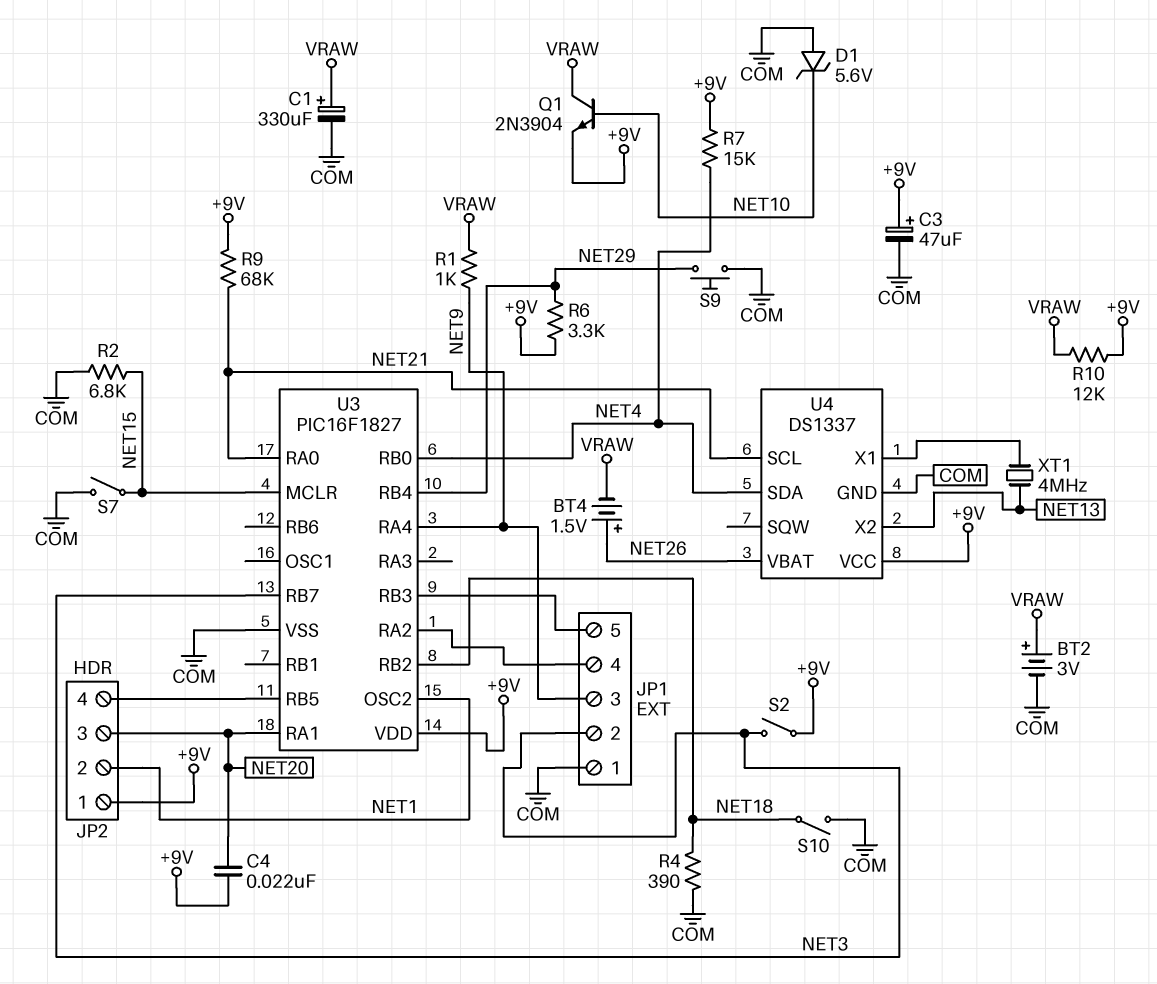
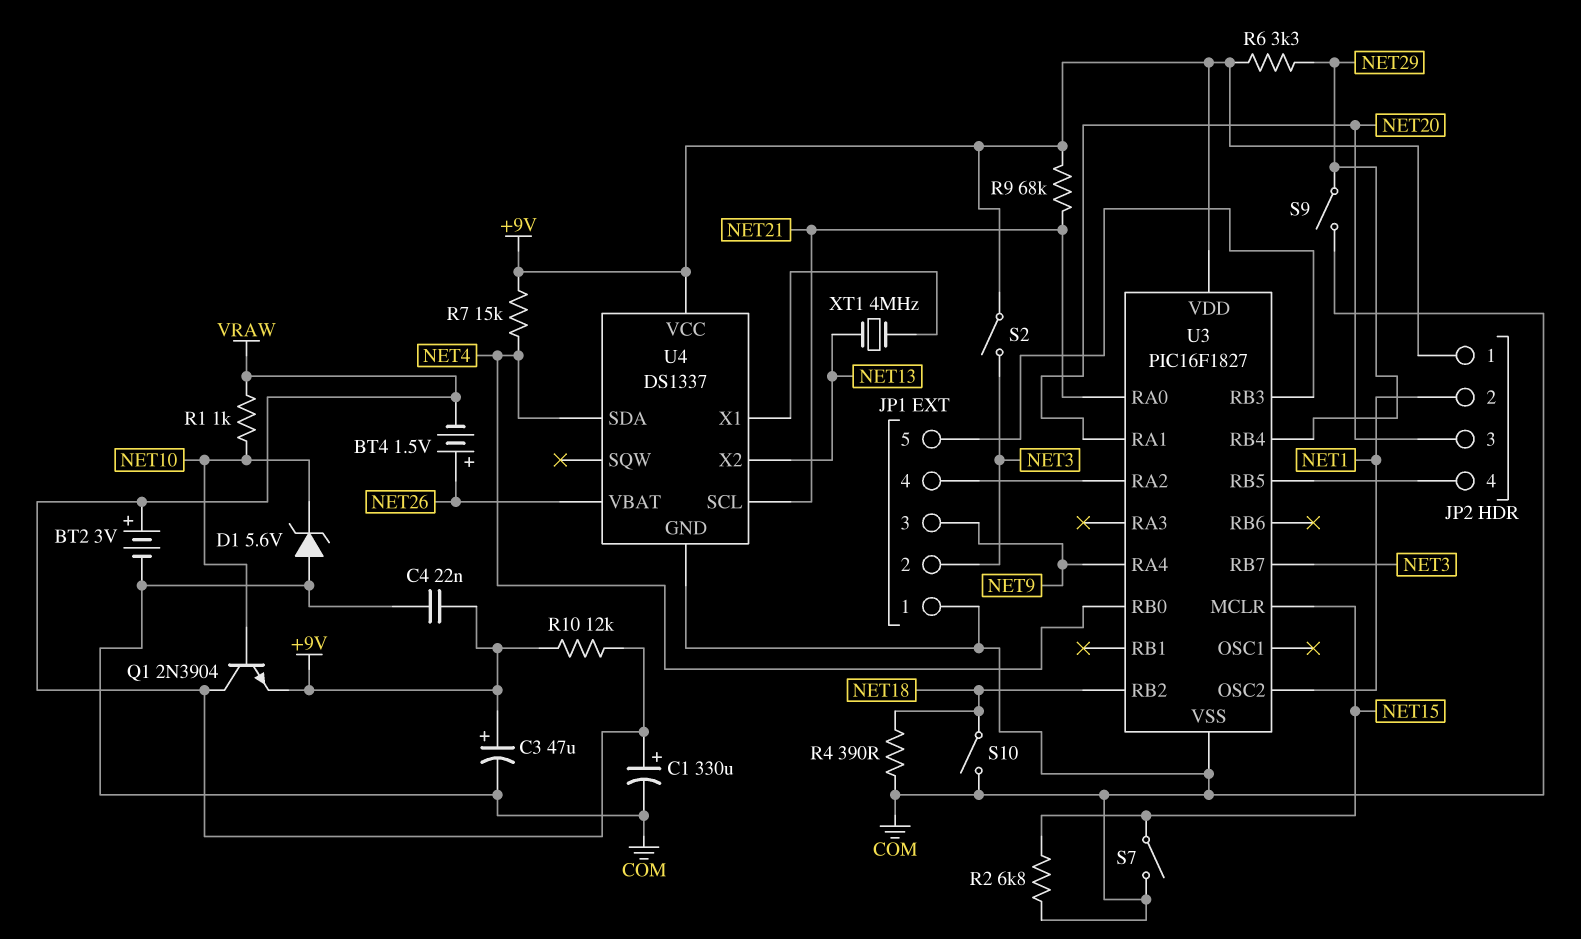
C4: 22nF (+9V, NET20) -> 22nF (+9V, COM)
R1: 1k (NET9, VRAW) -> 1k (NET10, VRAW)
S9: button (COM, NET29) -> switch (COM, NET29)

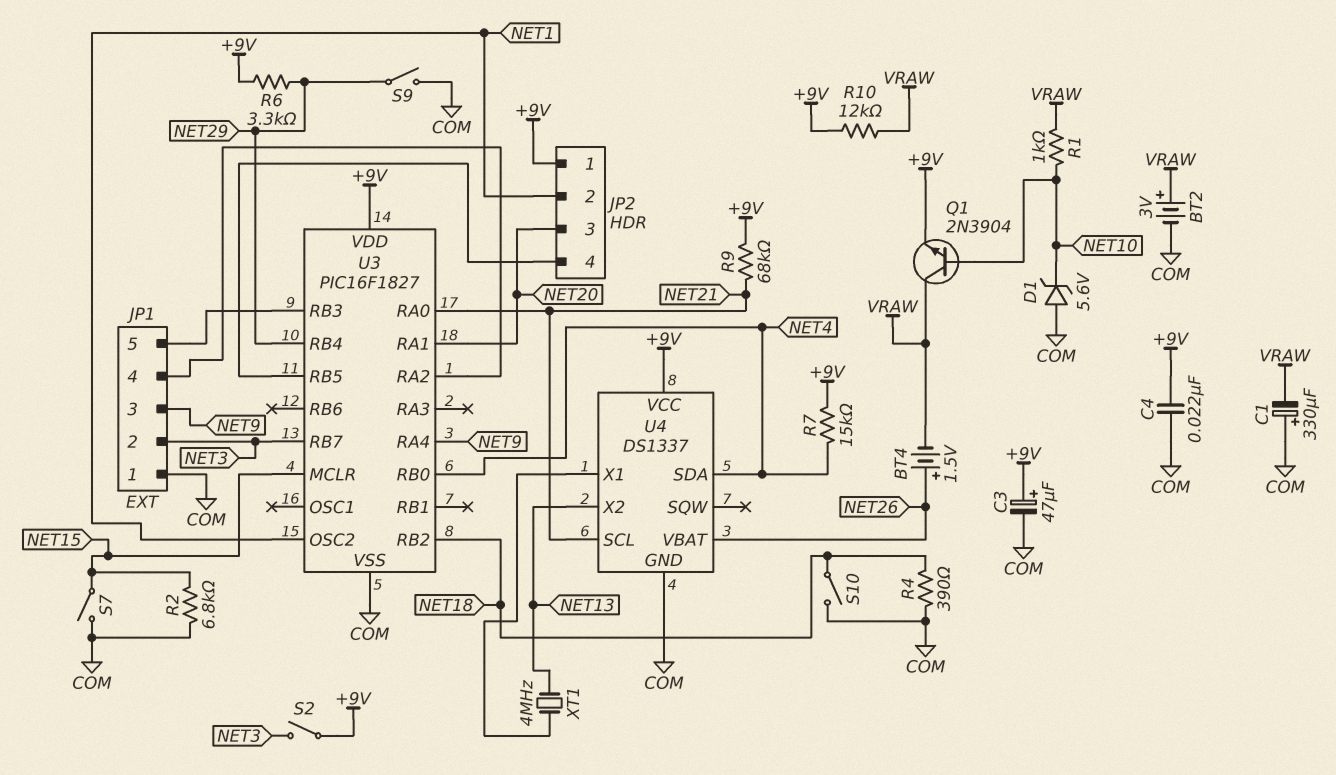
C1: 330uF (plus VRAW, minus COM) -> 330uF (plus COM, minus VRAW)

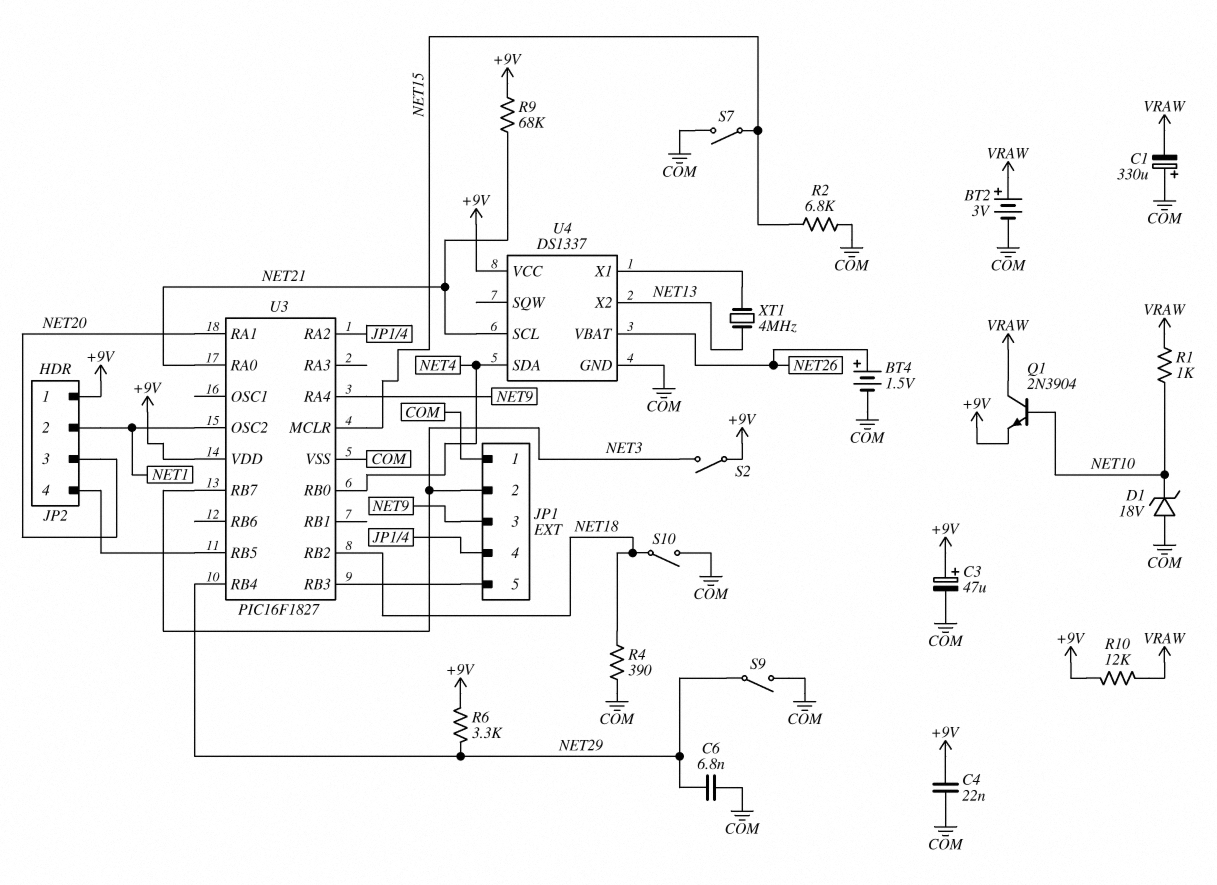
BT4: 1.5V (plus NET26, minus VRAW) -> 1.5V (plus NET26, minus COM)
C6: none -> 6.8nF (COM, NET29)
D1: zener 5.6V (A COM, K NET10) -> zener 18V (A COM, K NET10)
R7: 15k (+9V, NET4) -> none

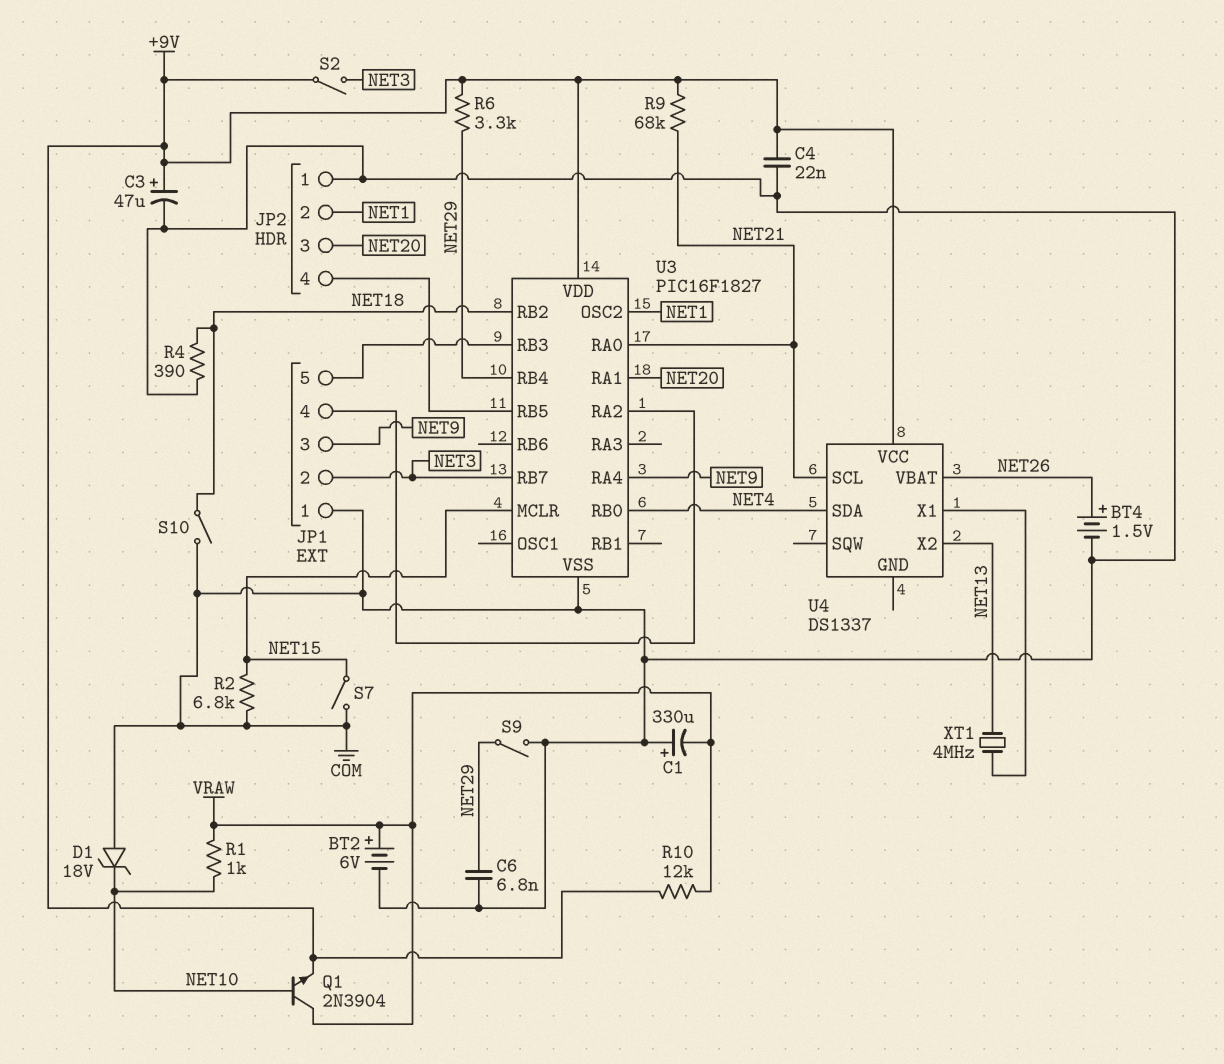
BT2: 3V (plus VRAW, minus COM) -> 6V (plus VRAW, minus COM)
JP2 pin 1: +9V -> COM
U4 pin GND: COM -> none

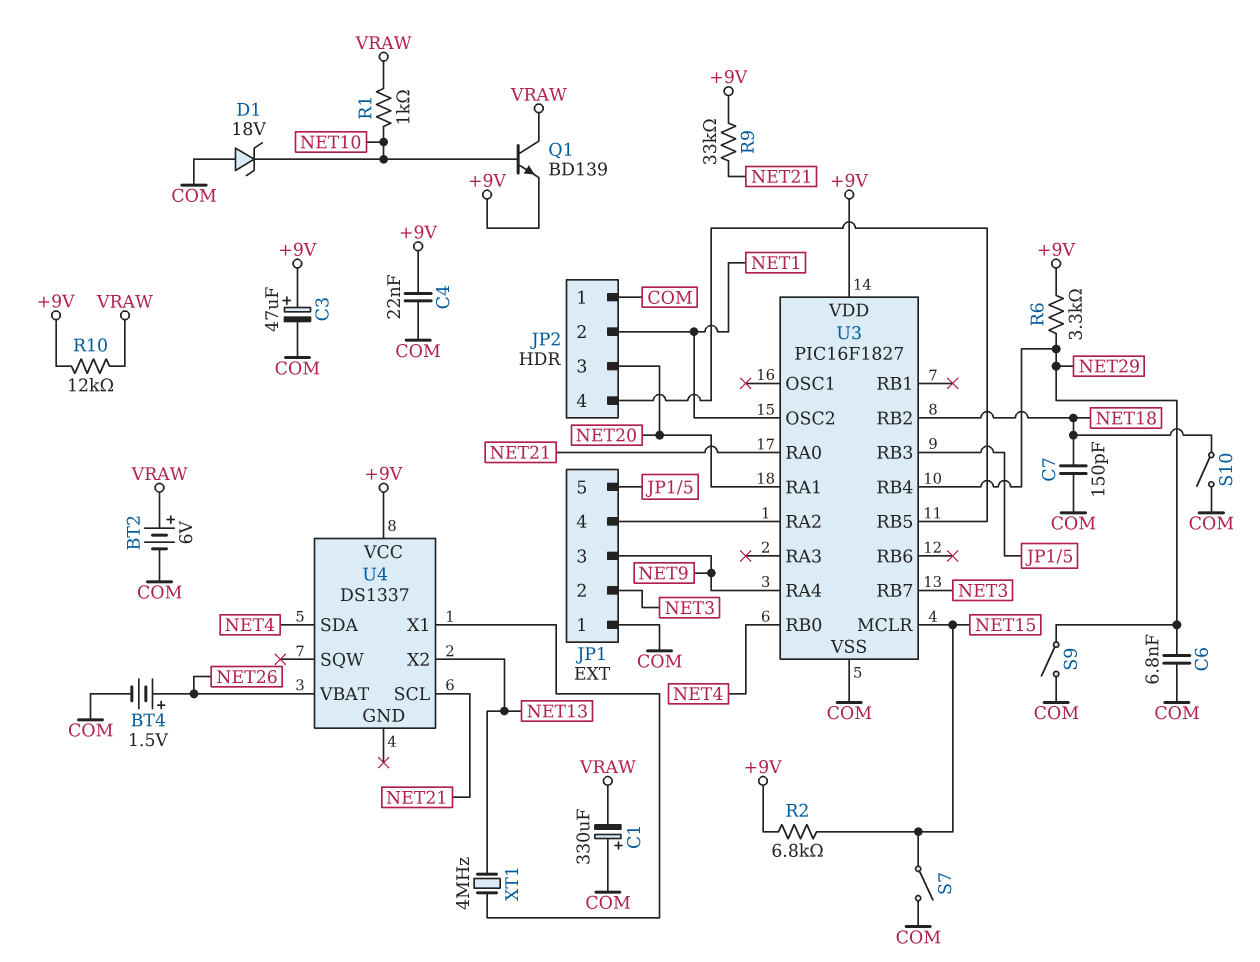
C7: none -> 150pF (COM, NET18)
Q1: NPN 2N3904 (B NET10, C VRAW, E +9V) -> NPN BD139 (B NET10, C VRAW, E +9V)
R2: 6.8k (COM, NET15) -> 6.8k (+9V, NET15)
R4: 390 (COM, NET18) -> none
R9: 68k (+9V, NET21) -> 33k (+9V, NET21)
S2: switch (+9V, NET3) -> none

